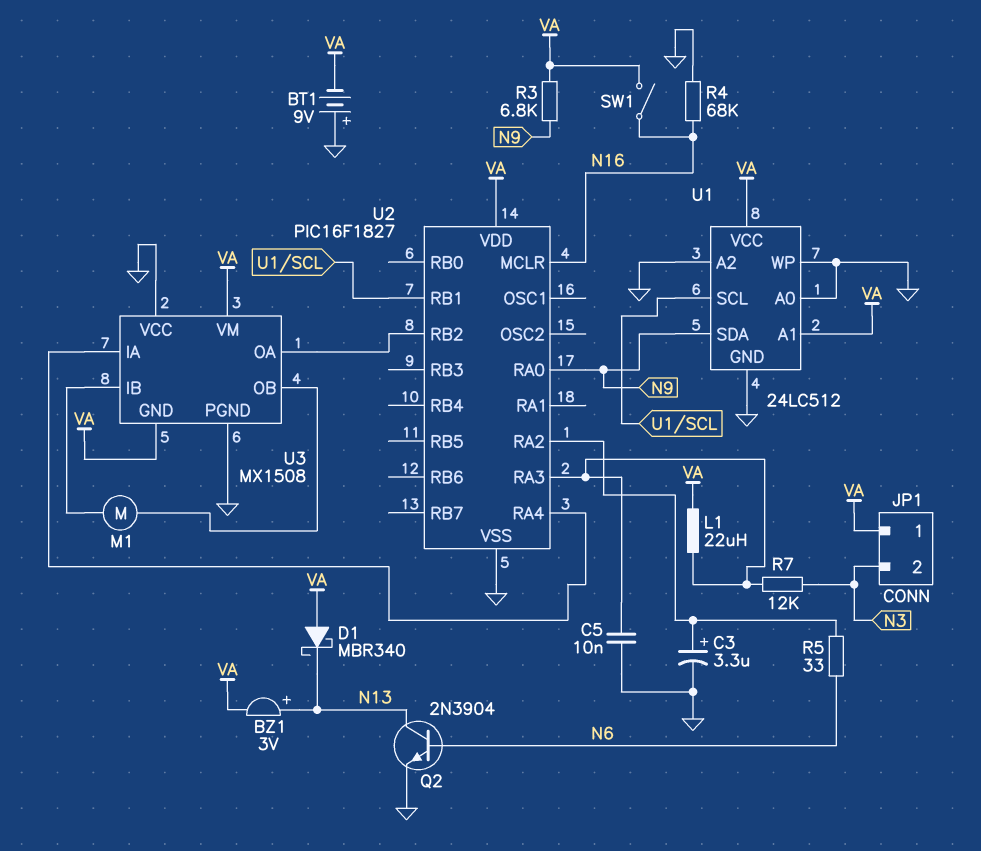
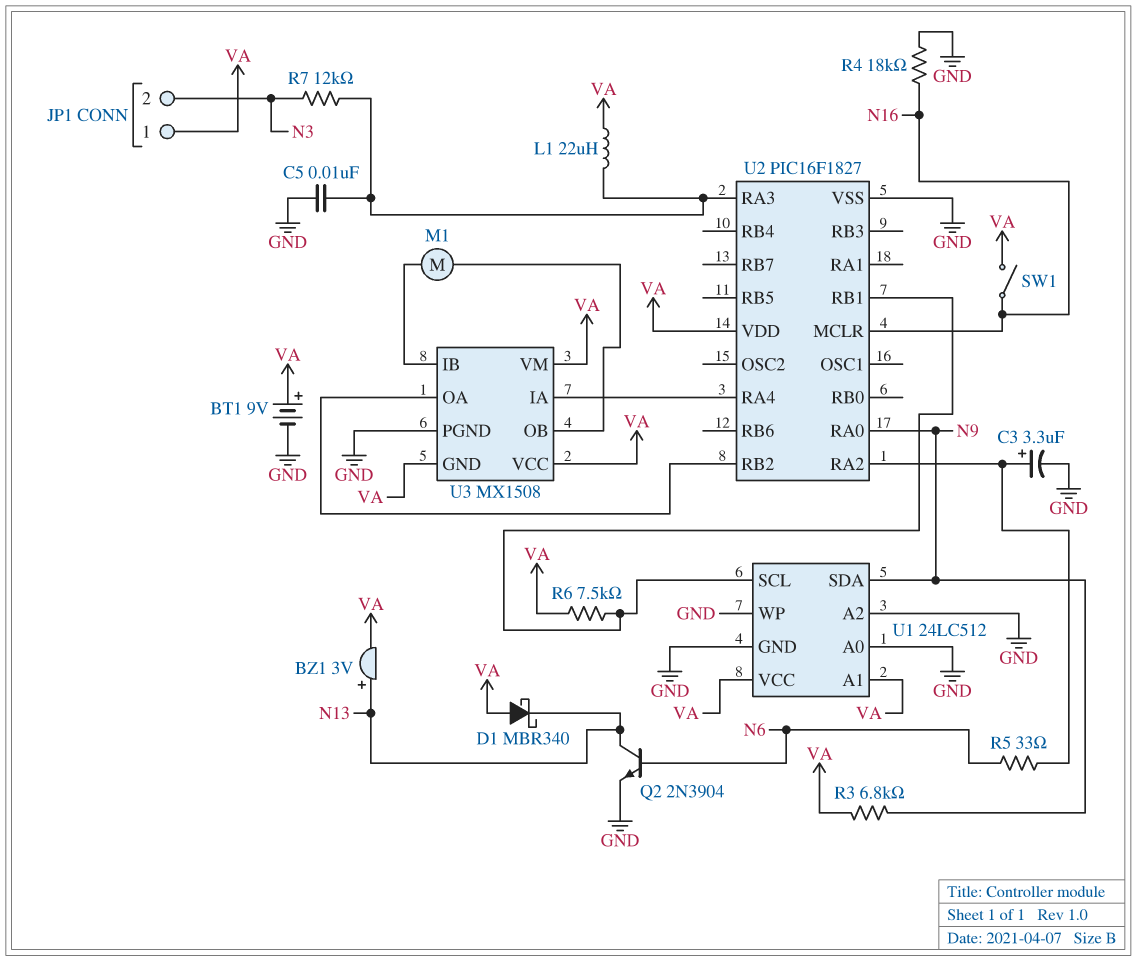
BT1: 9V (plus GND, minus VA) -> 9V (plus VA, minus GND)
R4: 68k (GND, N16) -> 18k (GND, N16)
R6: none -> 7.5k (U1/SCL, VA)
U3 pin VCC: GND -> VA

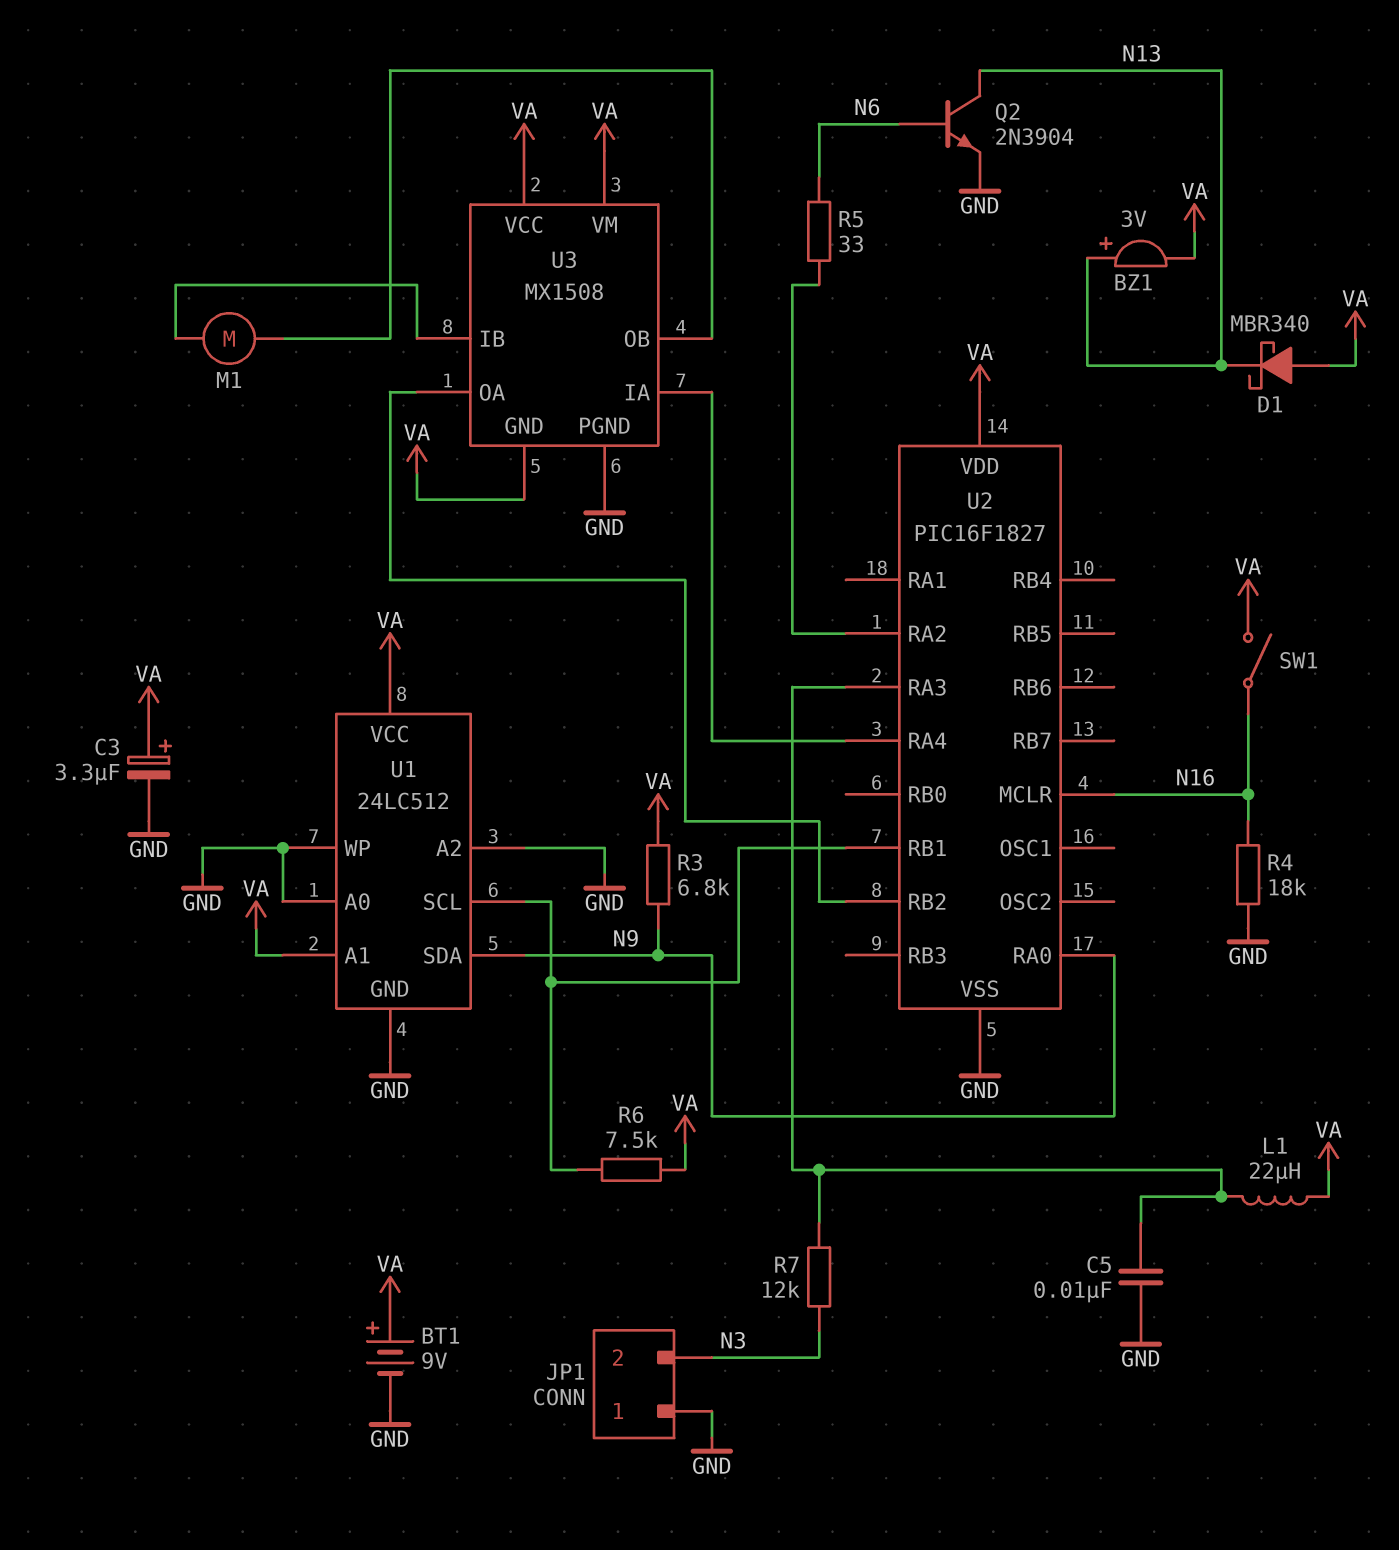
C3: 3.3uF (plus U2/RA2, minus GND) -> 3.3uF (plus VA, minus GND)
JP1 pin 1: VA -> GND

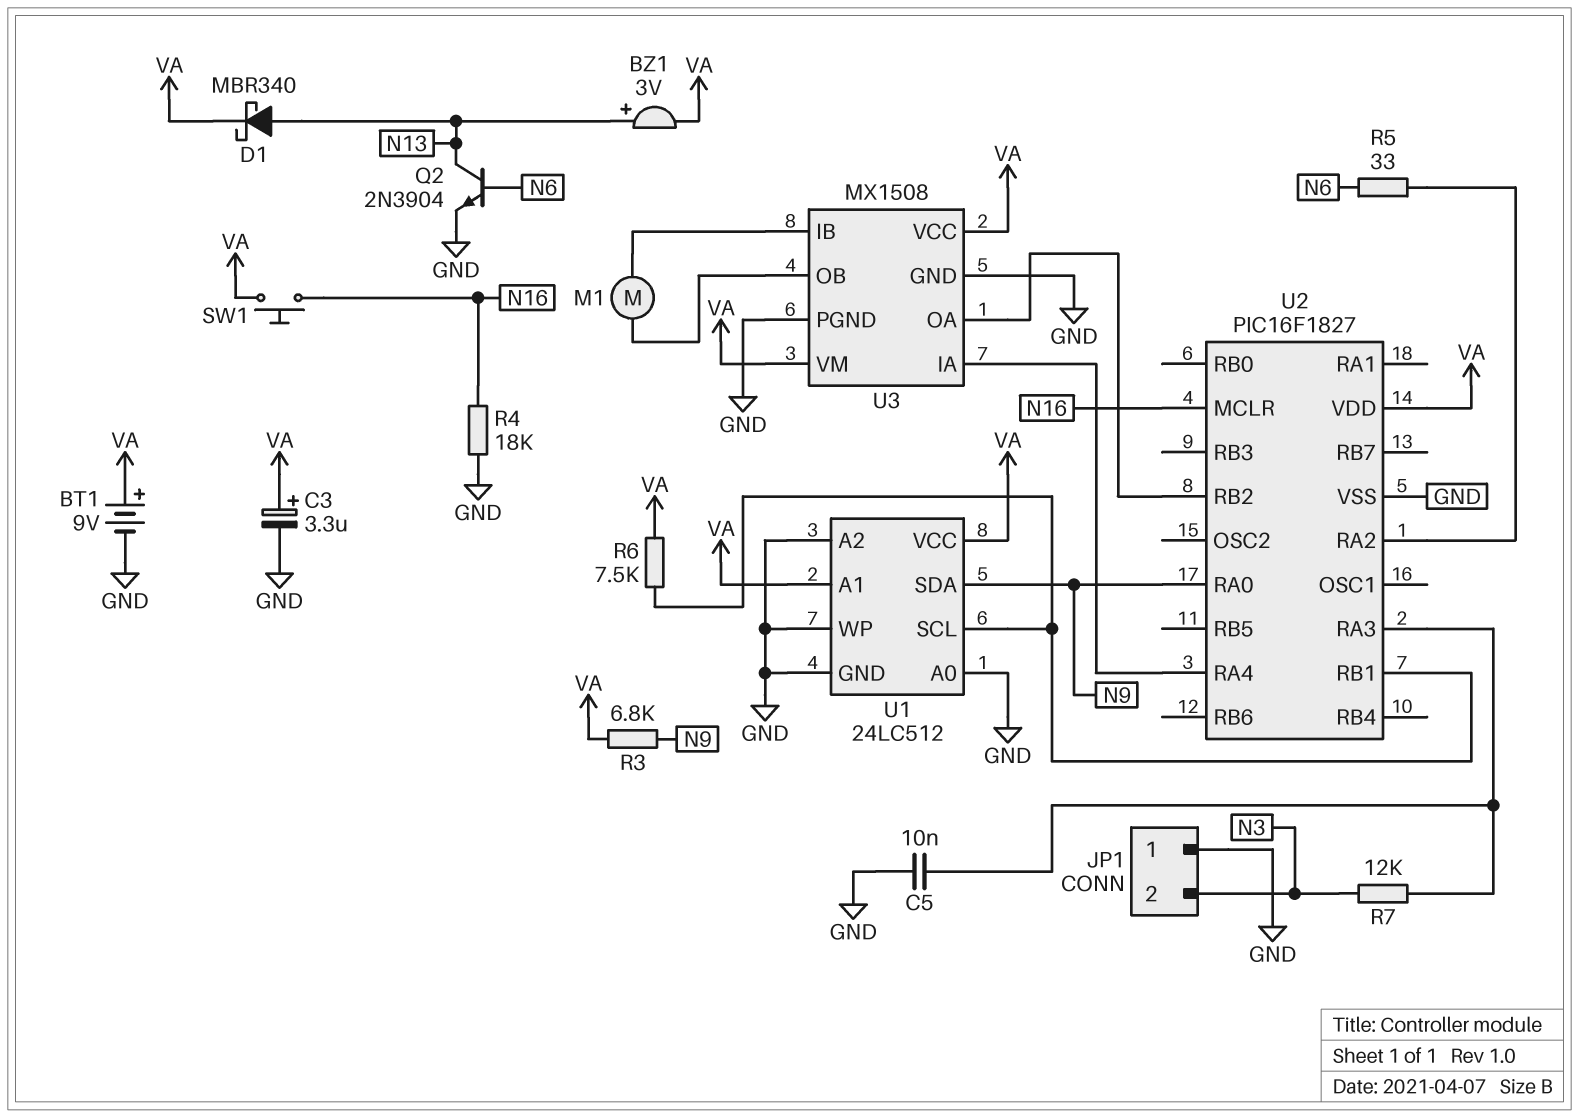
D1: schottky MBR340 (A VA, K N13) -> schottky MBR340 (A N13, K VA)
L1: 22uH (U2/RA3, VA) -> none
SW1: switch (N16, VA) -> button (N16, VA)
U3 pin GND: VA -> GND

